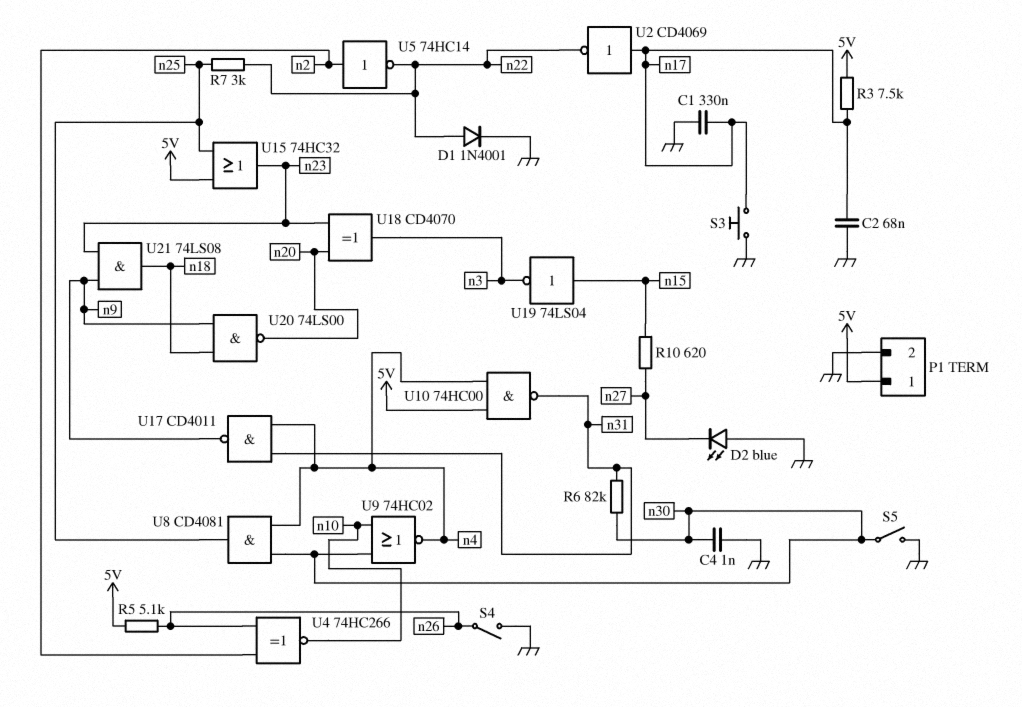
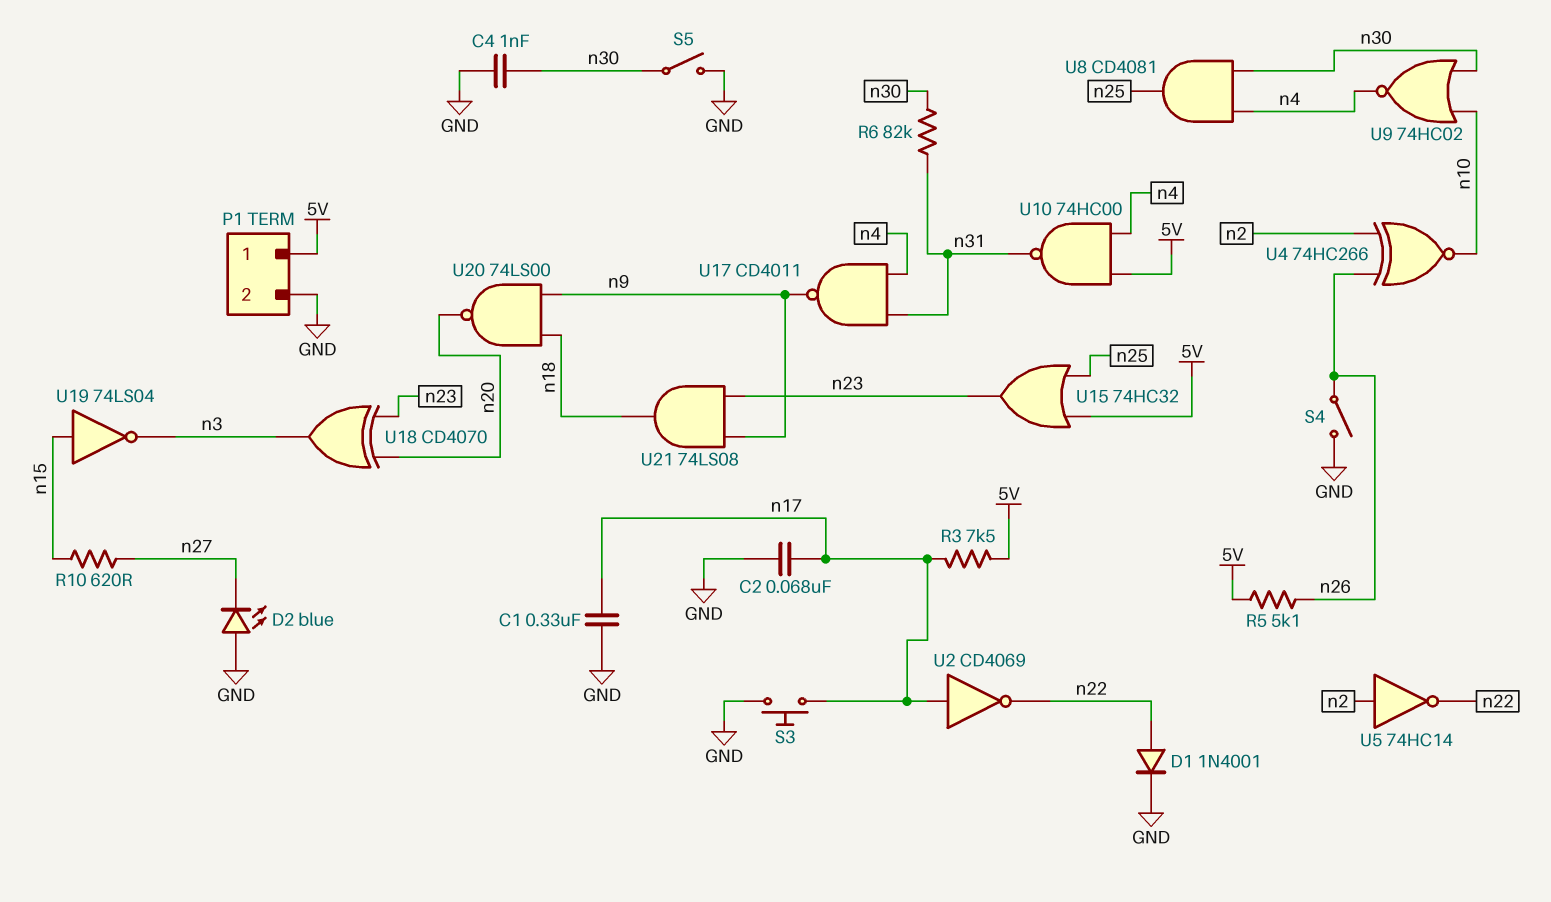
R7: 3k (n22, n25) -> none

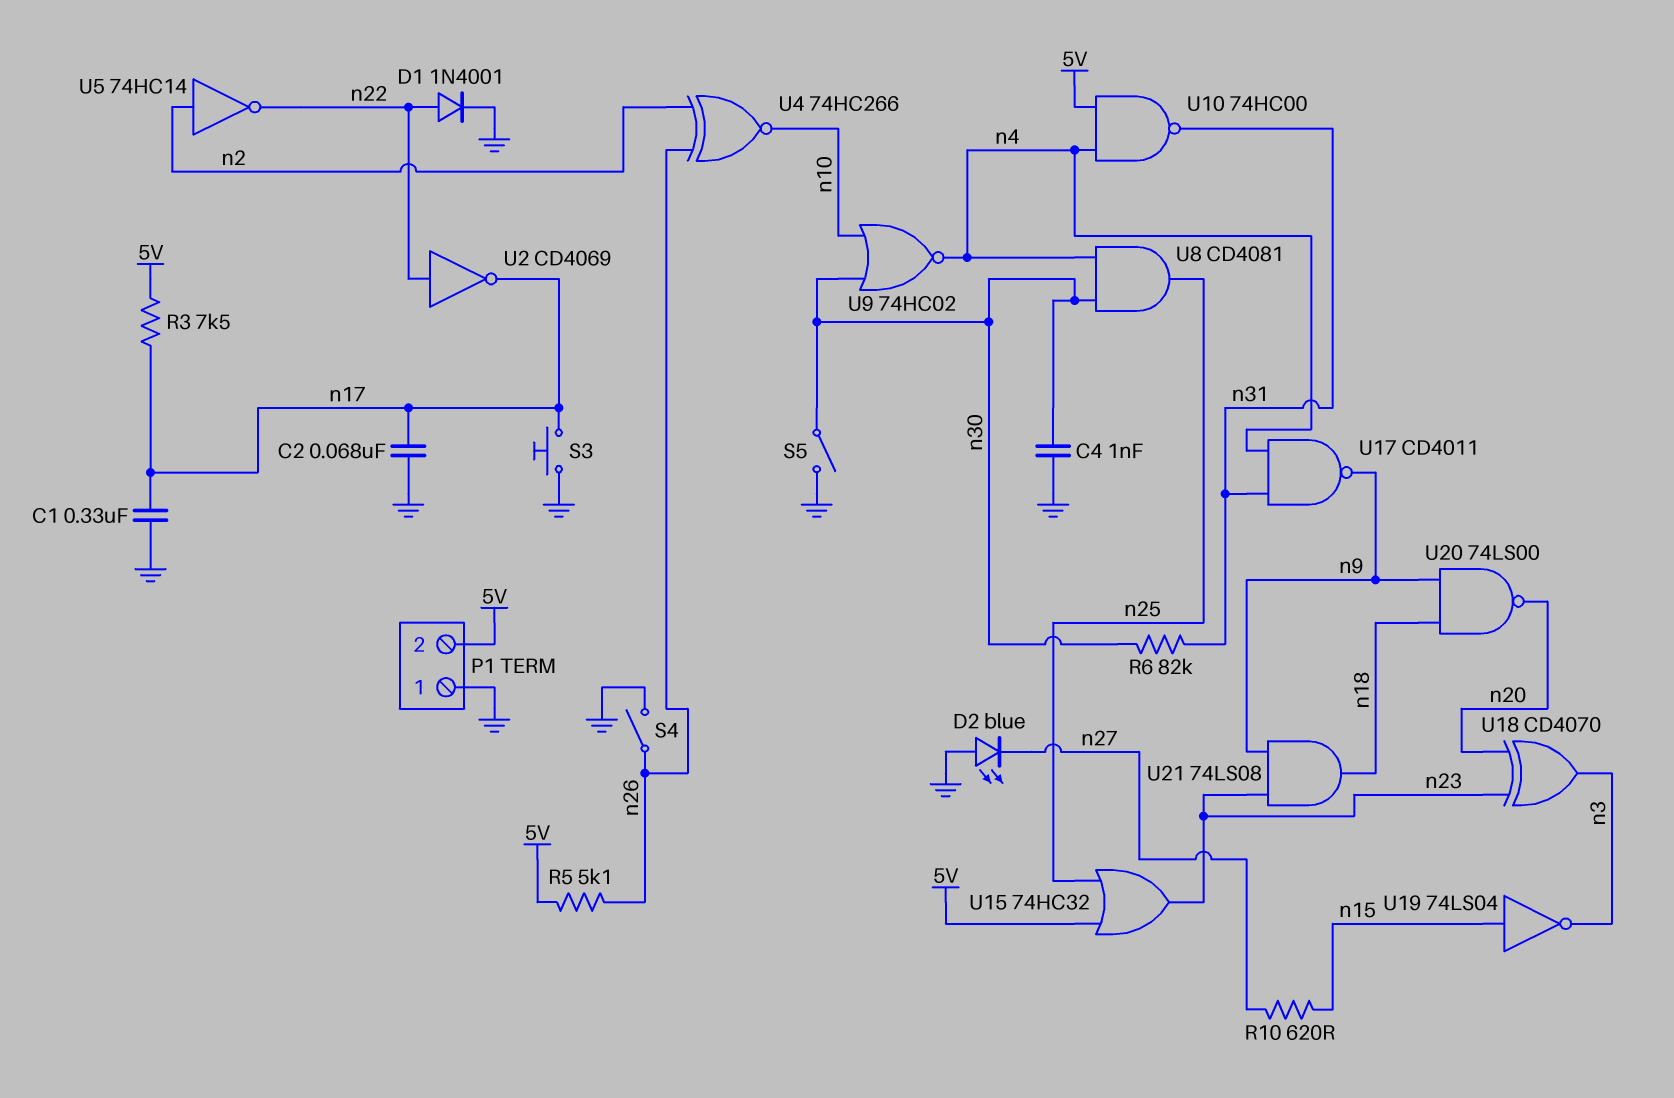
P1 pin 1: 5V -> GND
P1 pin 2: GND -> 5V
U2: NOT CD4069 (in n17, out n22) -> NOT CD4069 (in n22, out n17)

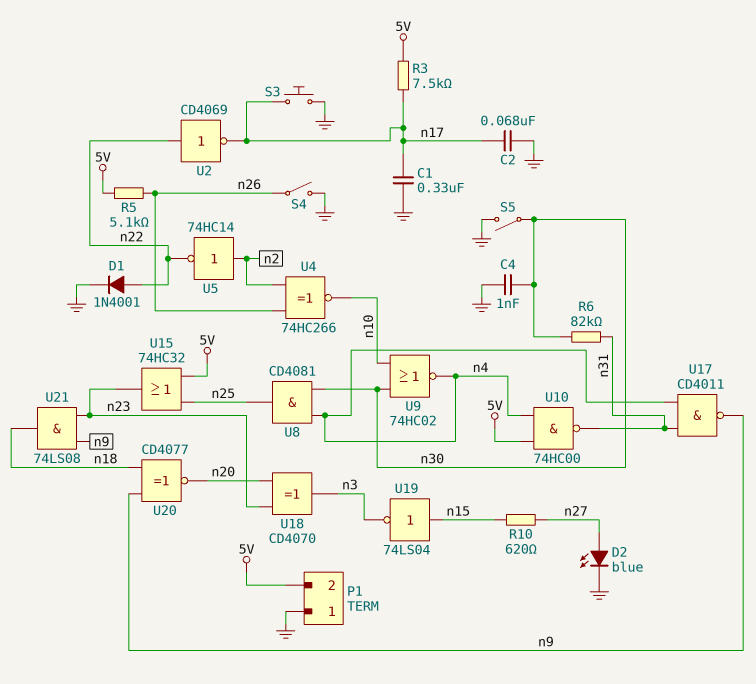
D2: LED blue (A GND, K n27) -> LED blue (A n27, K GND)
U20: NAND 74LS00 (in n9, in n18, out n20) -> XNOR CD4077 (in n9, in n18, out n20)

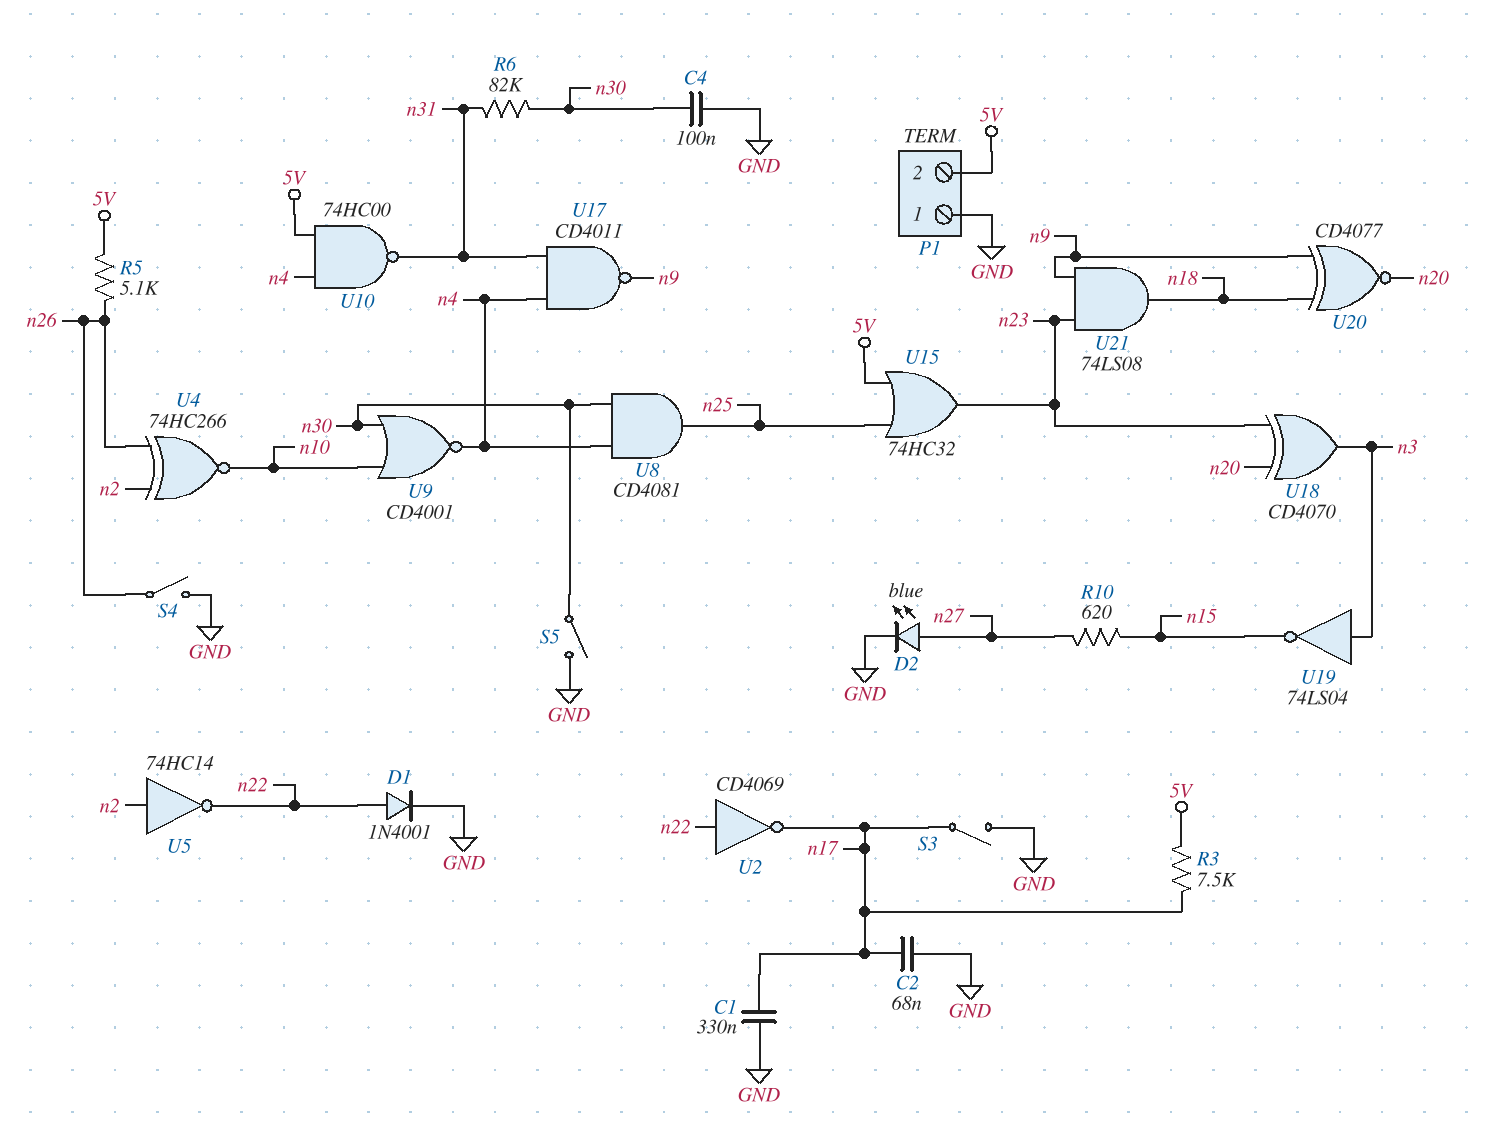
C4: 1nF (GND, n30) -> 100nF (GND, n30)
S3: button (GND, n17) -> switch (GND, n17)
U9: NOR 74HC02 (in n10, in n30, out n4) -> NOR CD4001 (in n10, in n30, out n4)
U19: NOT 74LS04 (in n15, out n3) -> NOT 74LS04 (in n3, out n15)

